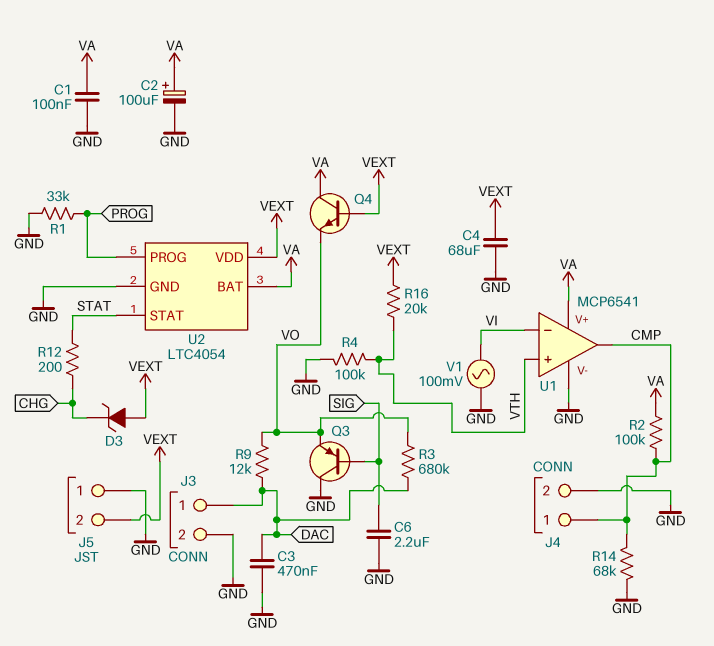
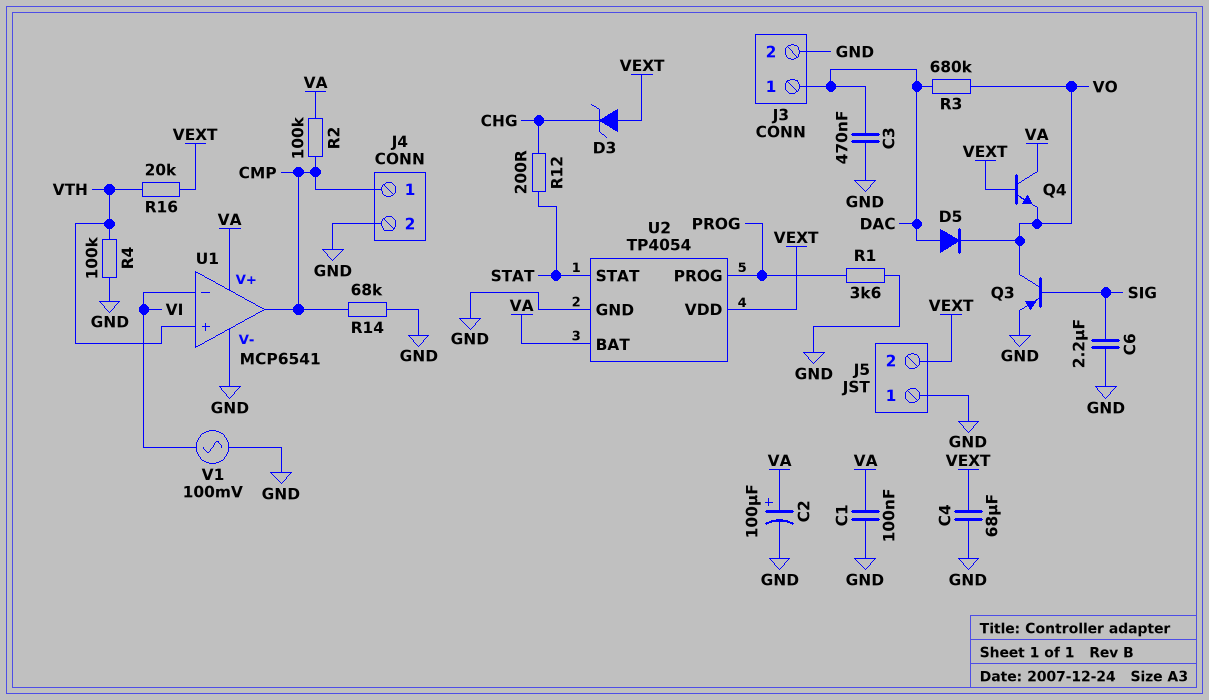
D5: none -> diode (A DAC, K VO)
Q3: PNP (B SIG, C GND, E VO) -> PNP (B SIG, C VO, E GND)
R1: 33k (GND, PROG) -> 3.6k (GND, PROG)
R9: 12k (DAC, VO) -> none
U2: LTC4054 -> TP4054

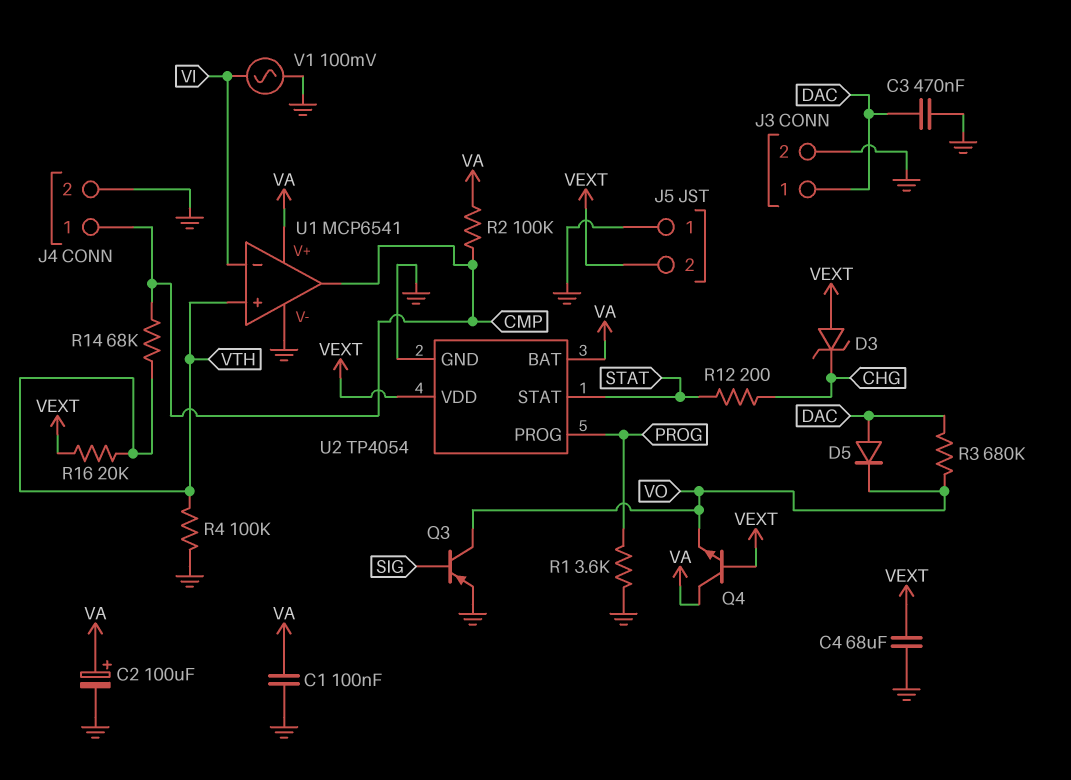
C6: 2.2uF (GND, SIG) -> none
R14: 68k (CMP, GND) -> 68k (CMP, VTH)

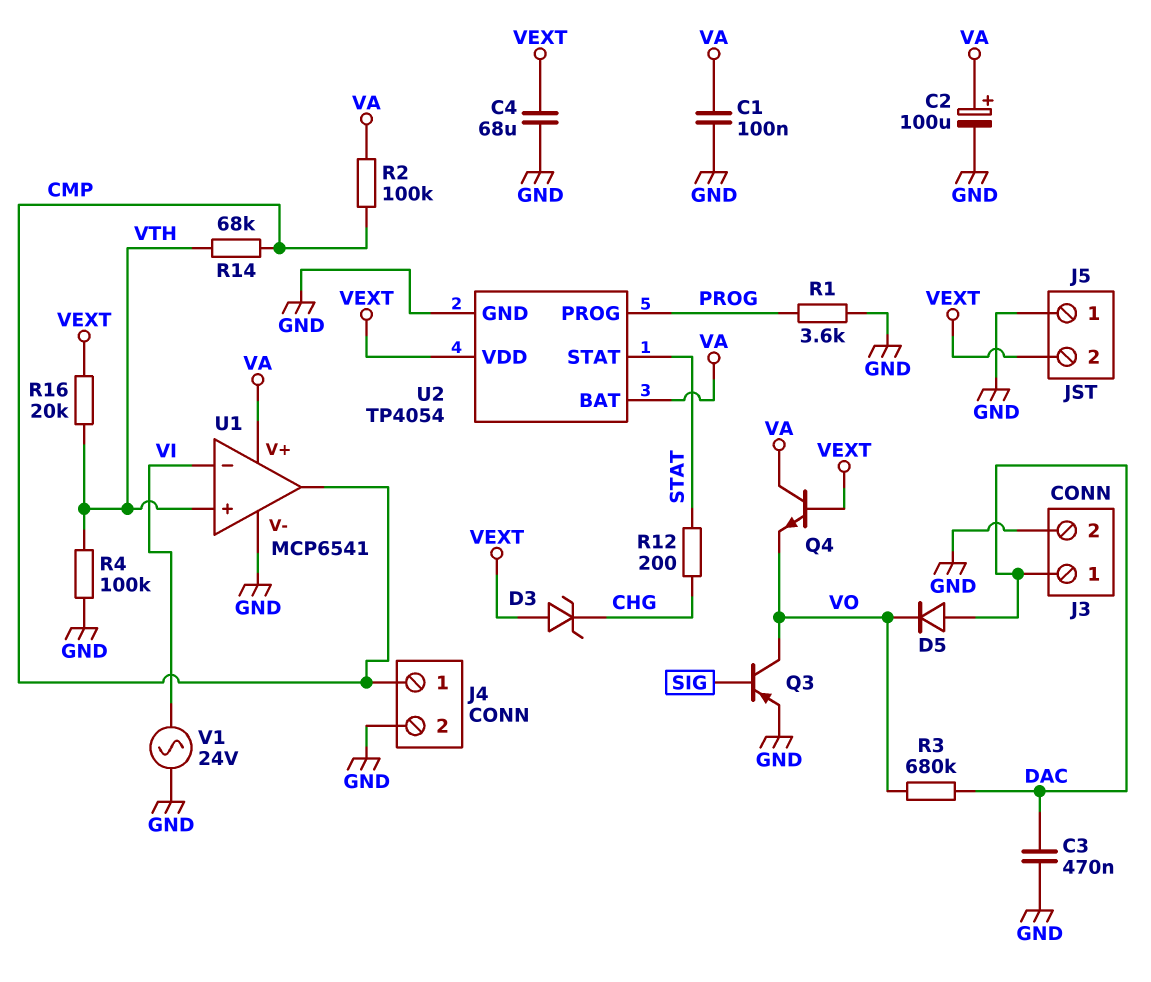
V1: AC 100mV (GND, VI) -> AC 24V (GND, VI)

